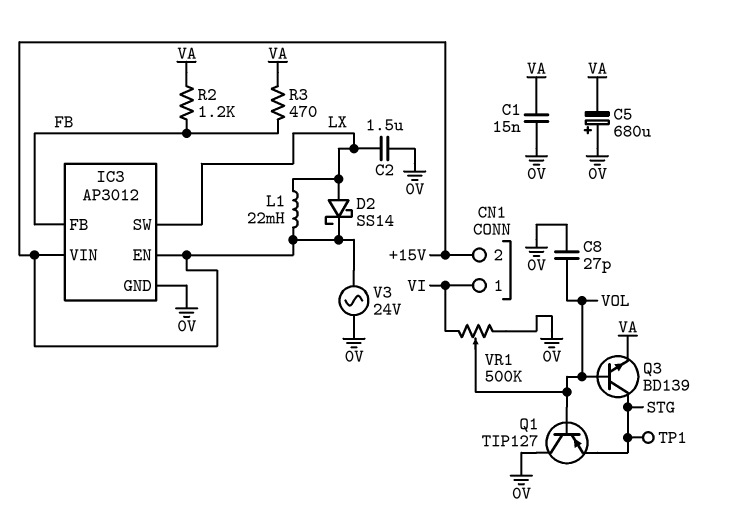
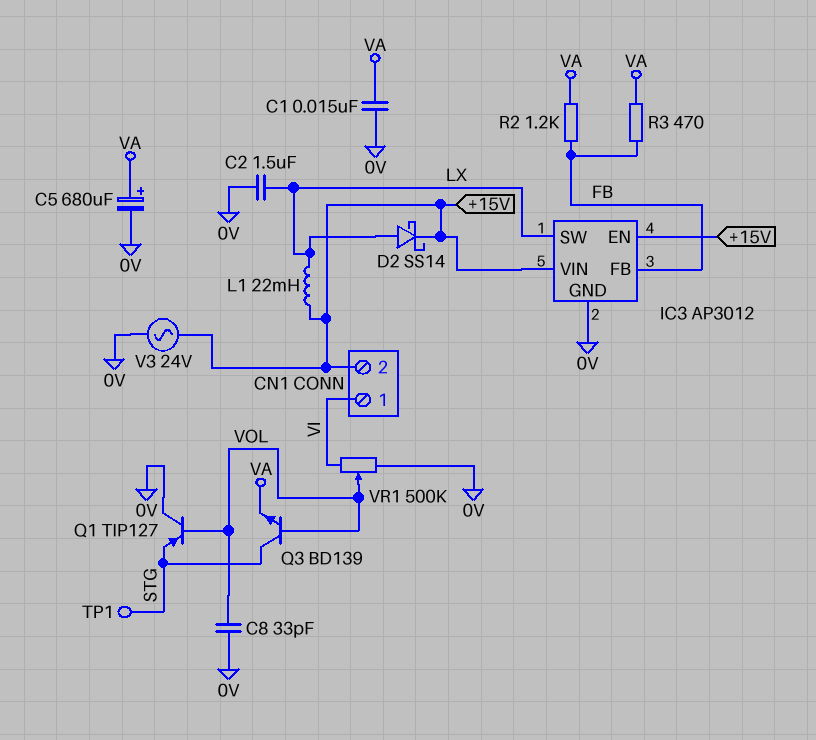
C5: 680uF (plus 0V, minus VA) -> 680uF (plus VA, minus 0V)
C8: 27pF (0V, VOL) -> 33pF (0V, VOL)

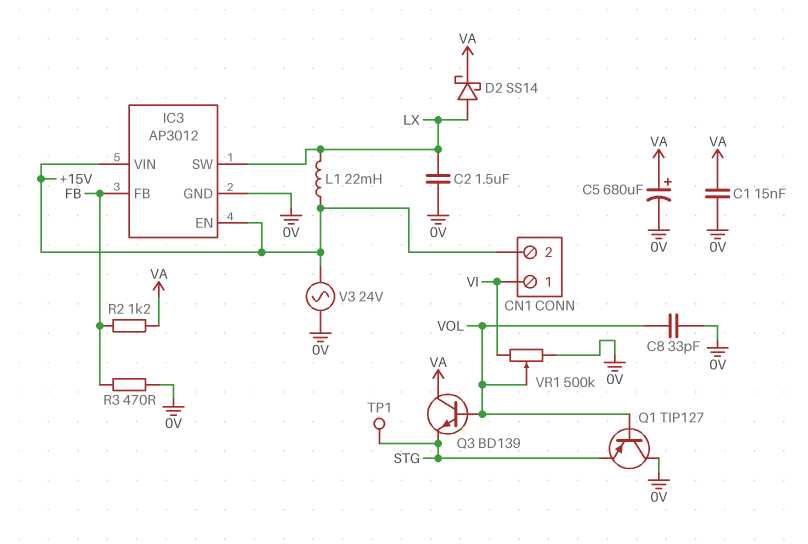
D2: schottky SS14 (A LX, K +15V) -> schottky SS14 (A LX, K VA)
Q3: NPN BD139 (B VOL, C STG, E VA) -> NPN BD139 (B VOL, C VA, E STG)
R3: 470 (FB, VA) -> 470 (0V, FB)

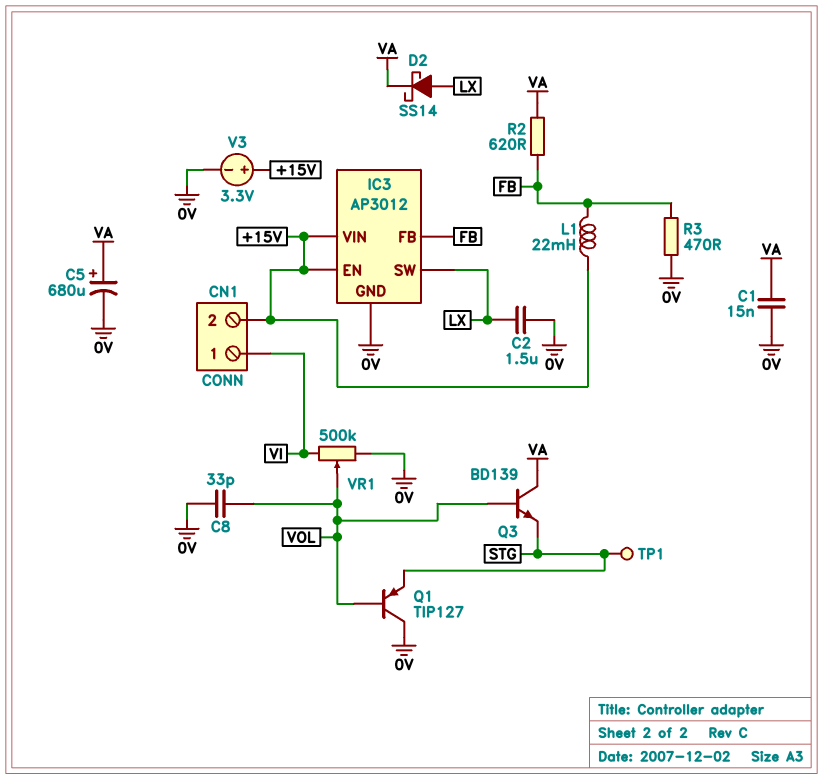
L1: 22mH (+15V, LX) -> 22mH (+15V, FB)
R2: 1.2k (FB, VA) -> 620 (FB, VA)
V3: AC 24V (+15V, 0V) -> 3.3V (plus +15V, minus 0V)

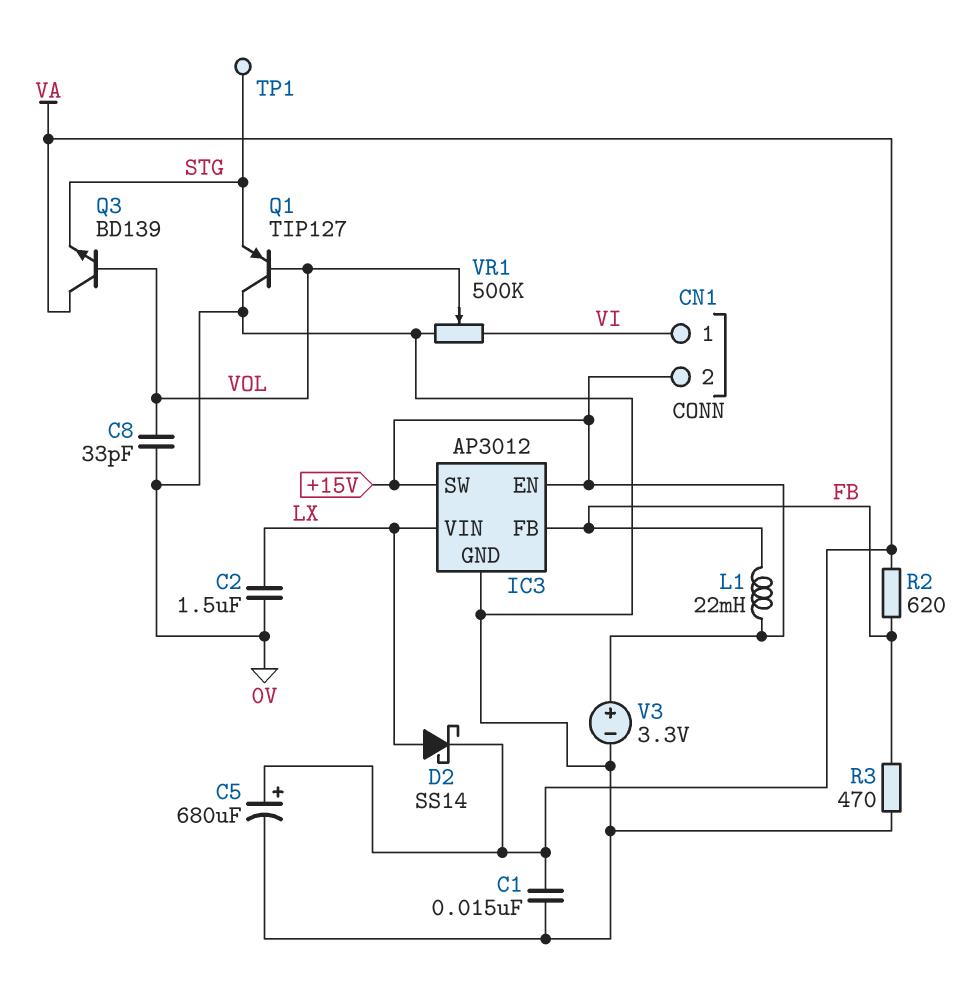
IC3 pin SW: LX -> +15V
IC3 pin VIN: +15V -> LX

